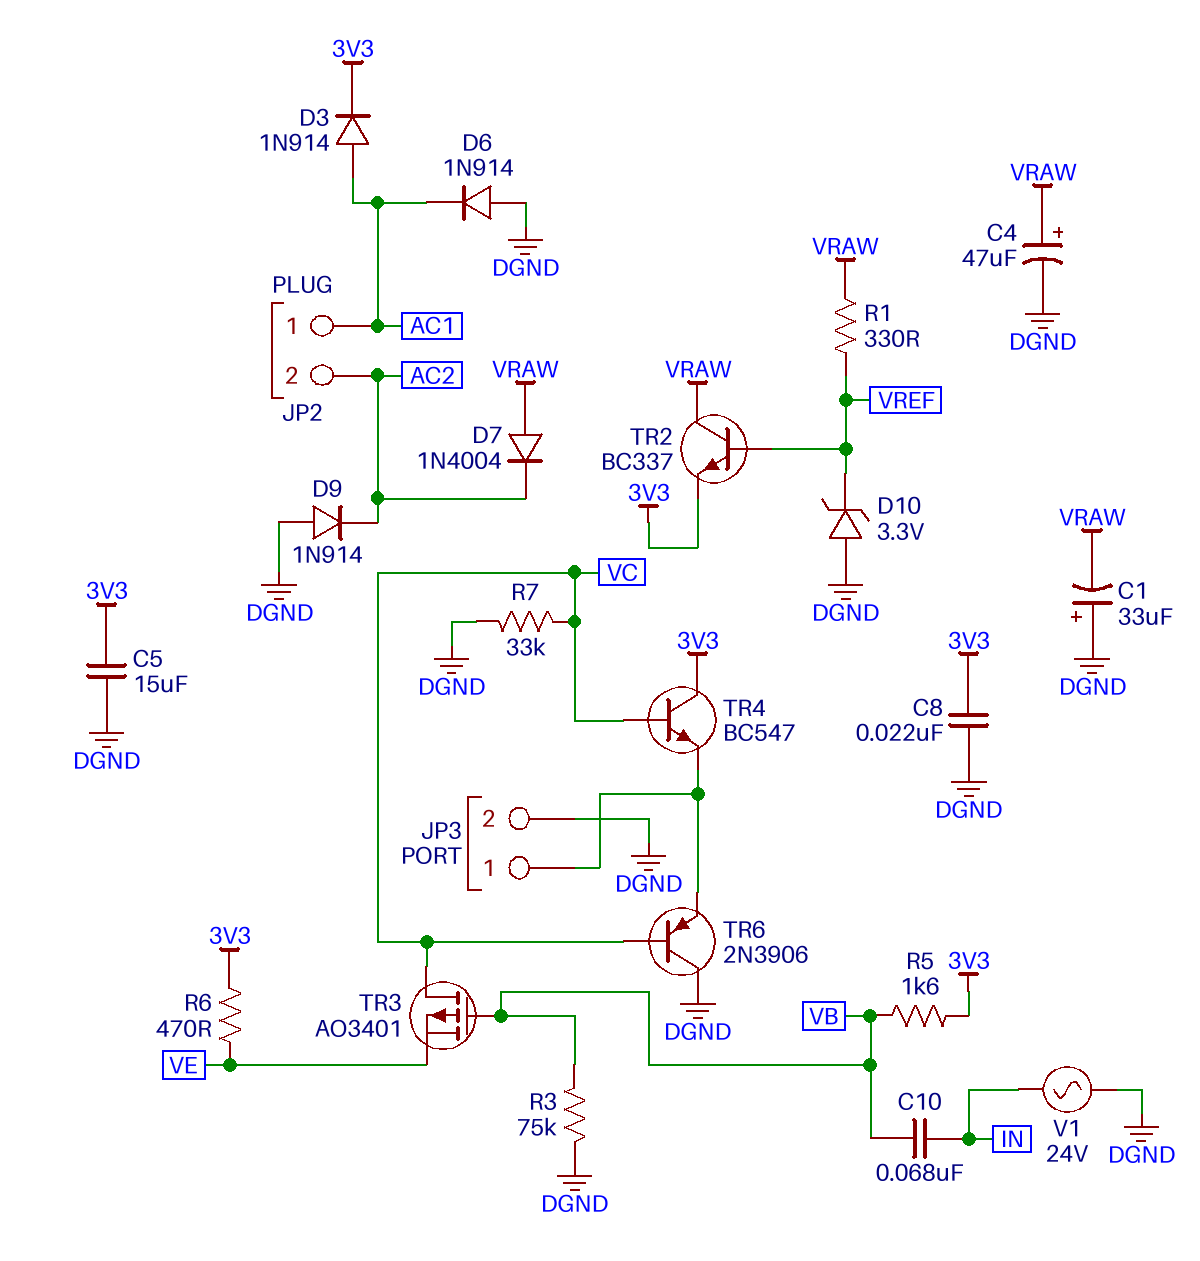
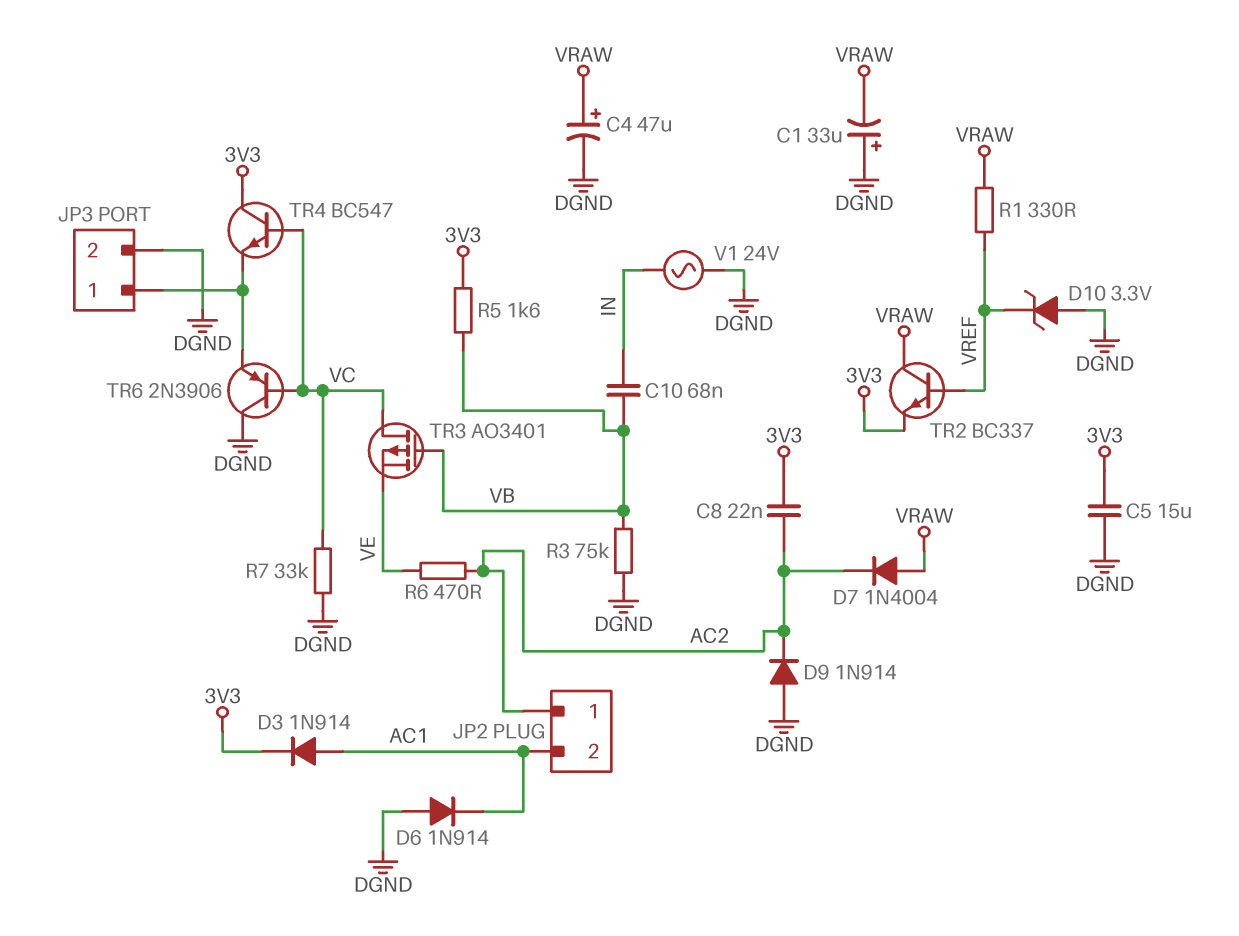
C8: 22nF (3V3, DGND) -> 22nF (3V3, AC2)
JP2 pin 1: AC1 -> AC2
JP2 pin 2: AC2 -> AC1
R6: 470 (3V3, VE) -> 470 (AC2, VE)

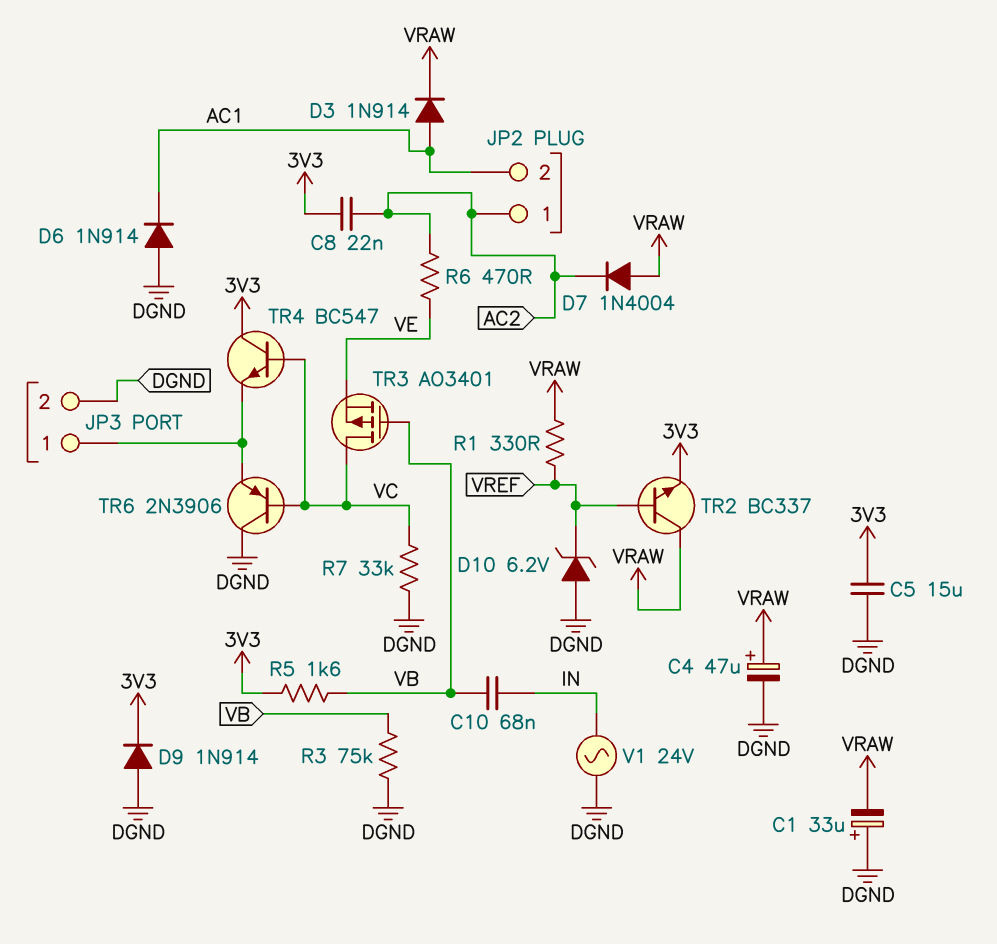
D3: diode 1N914 (A AC1, K 3V3) -> diode 1N914 (A AC1, K VRAW)
D9: diode 1N914 (A DGND, K AC2) -> diode 1N914 (A DGND, K 3V3)
D10: zener 3.3V (A DGND, K VREF) -> zener 6.2V (A DGND, K VREF)

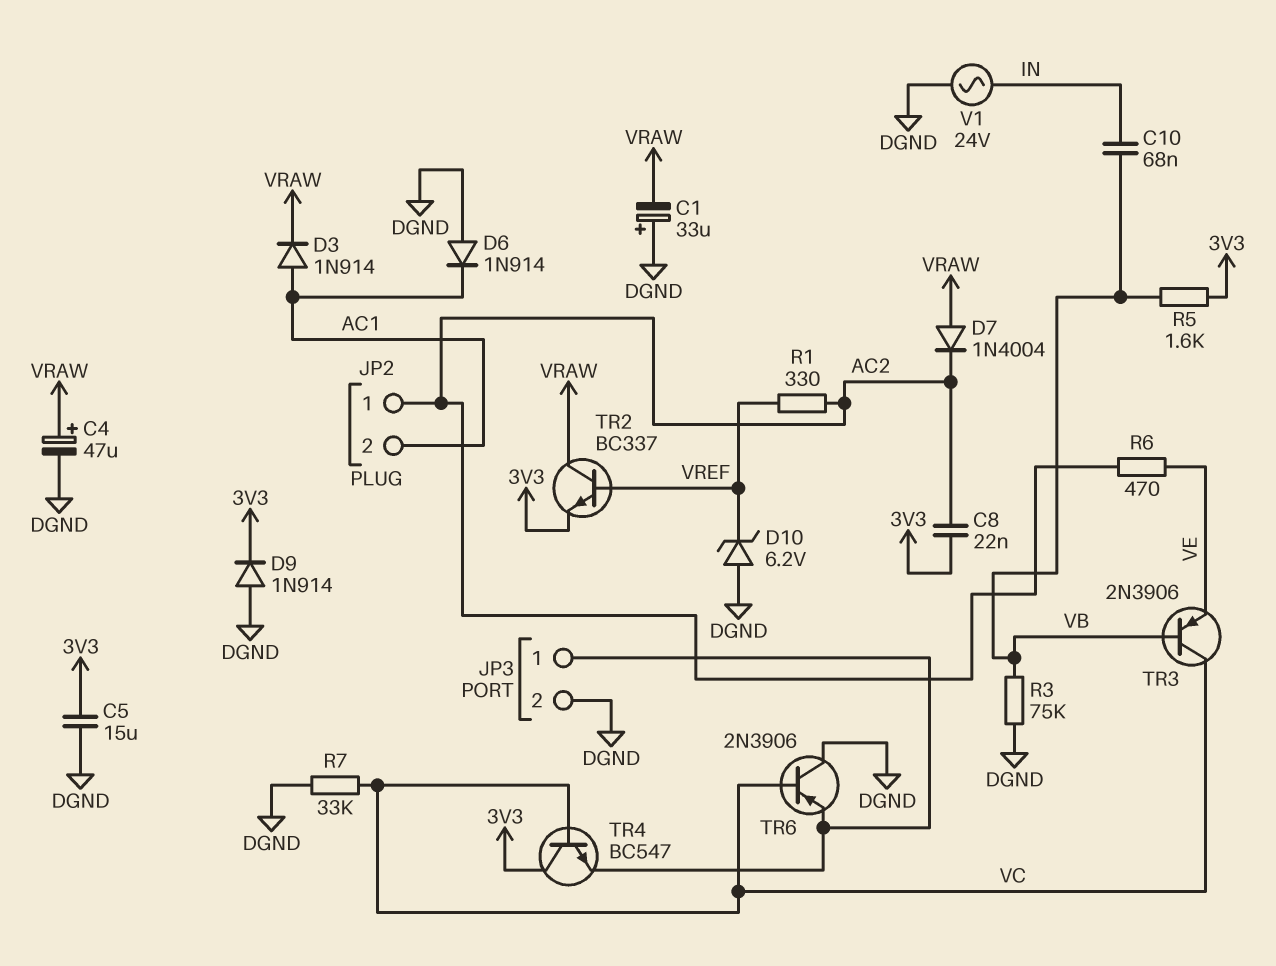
R1: 330 (VRAW, VREF) -> 330 (AC2, VREF)
TR3: PMOS AO3401 (G VB, D VC, S VE) -> PNP 2N3906 (B VB, C VC, E VE)

